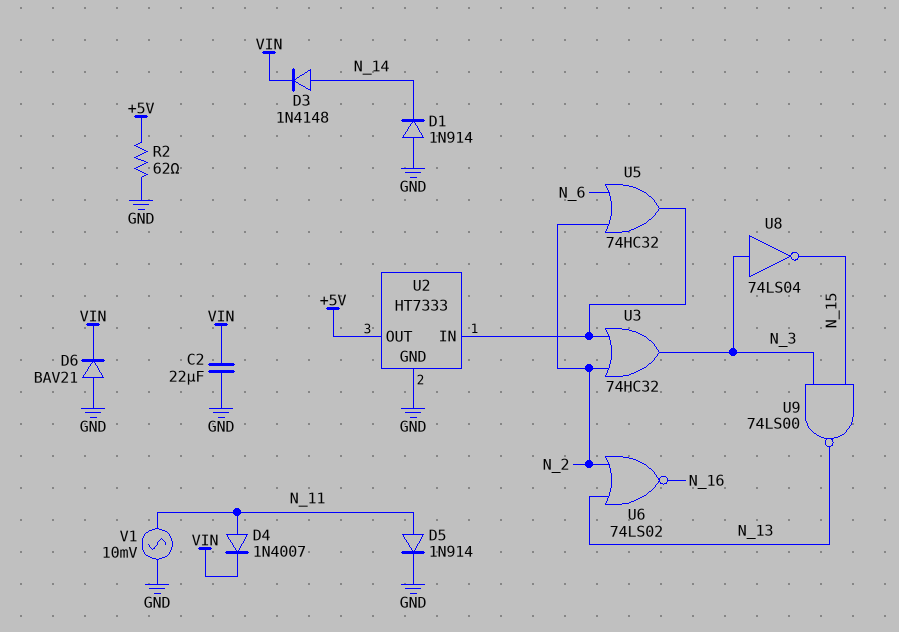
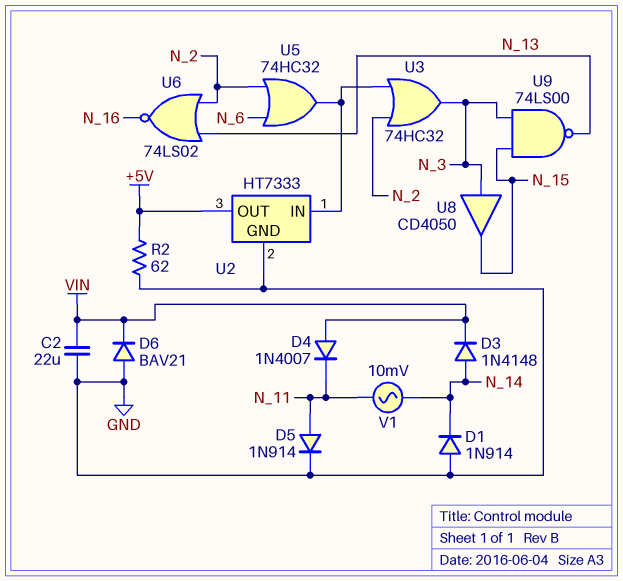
D4: diode 1N4007 (A N_11, K VIN) -> diode 1N4007 (A VIN, K N_11)
U8: NOT 74LS04 (in N_3, out N_15) -> buffer CD4050 (in N_3, out N_15)
V1: AC 10mV (GND, N_11) -> AC 10mV (N_11, N_14)

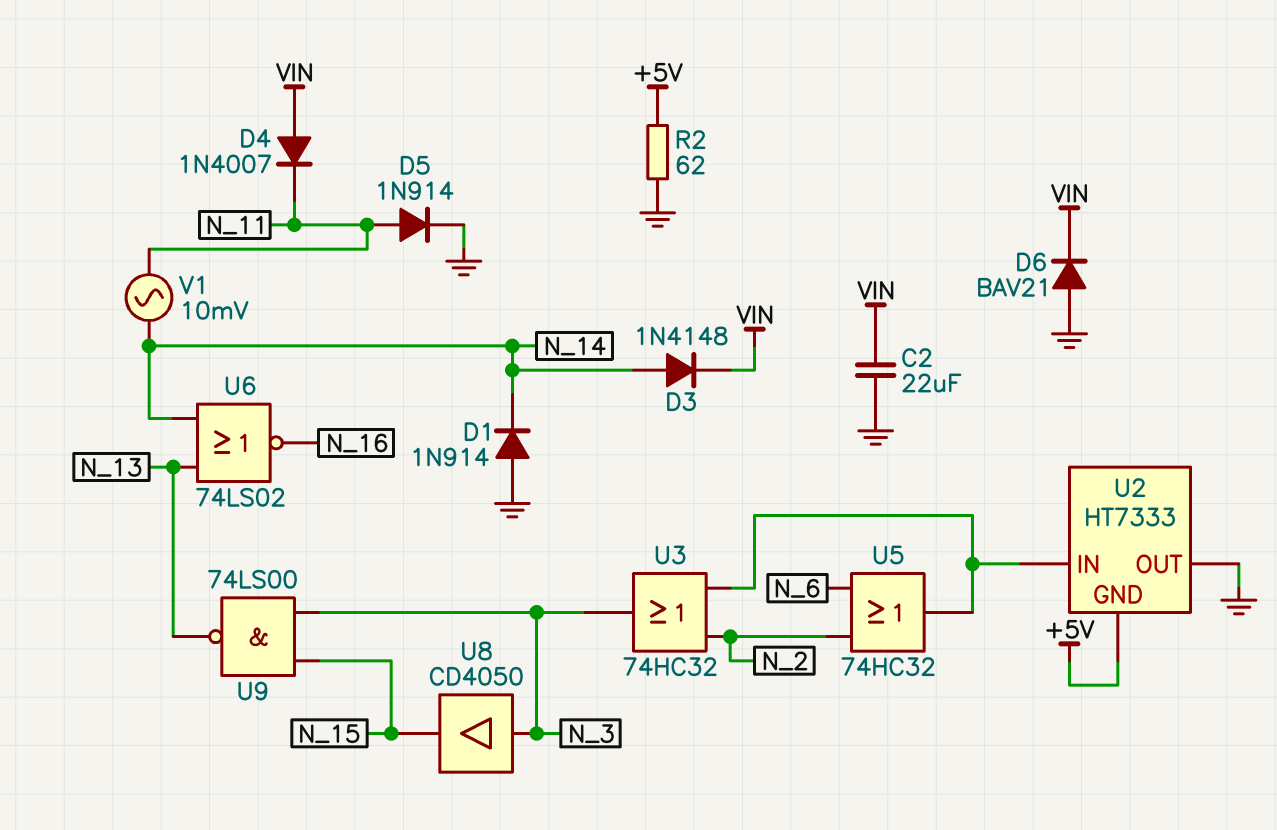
U2 pin GND: GND -> +5V
U2 pin OUT: +5V -> GND
U6: NOR 74LS02 (in N_2, in N_13, out N_16) -> NOR 74LS02 (in N_13, in N_14, out N_16)

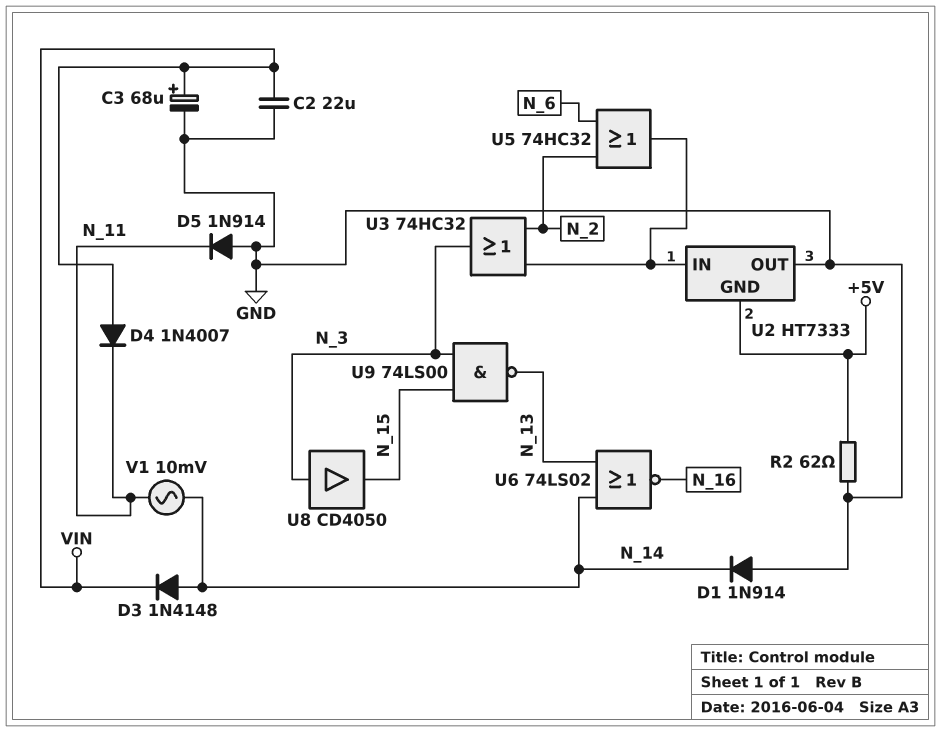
C3: none -> 68uF (plus VIN, minus GND)
D5: diode 1N914 (A N_11, K GND) -> diode 1N914 (A GND, K N_11)
D6: diode BAV21 (A GND, K VIN) -> none

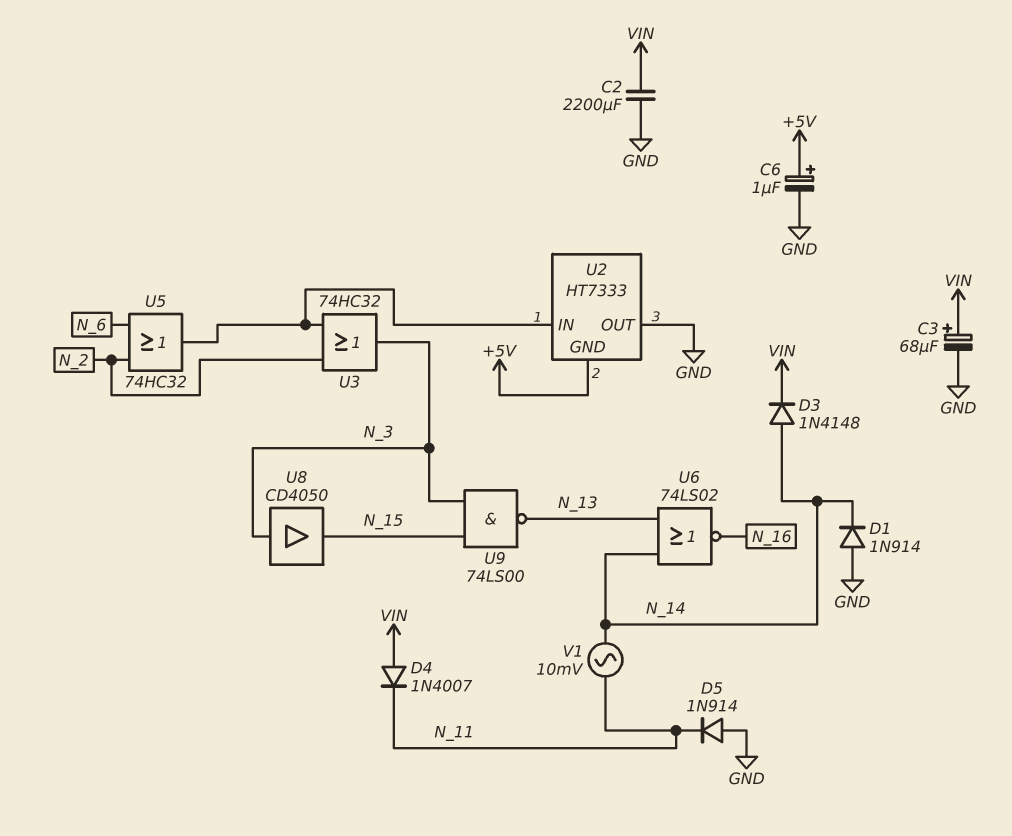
C2: 22uF (GND, VIN) -> 2200uF (GND, VIN)
C6: none -> 1uF (plus +5V, minus GND)
R2: 62 (+5V, GND) -> none

